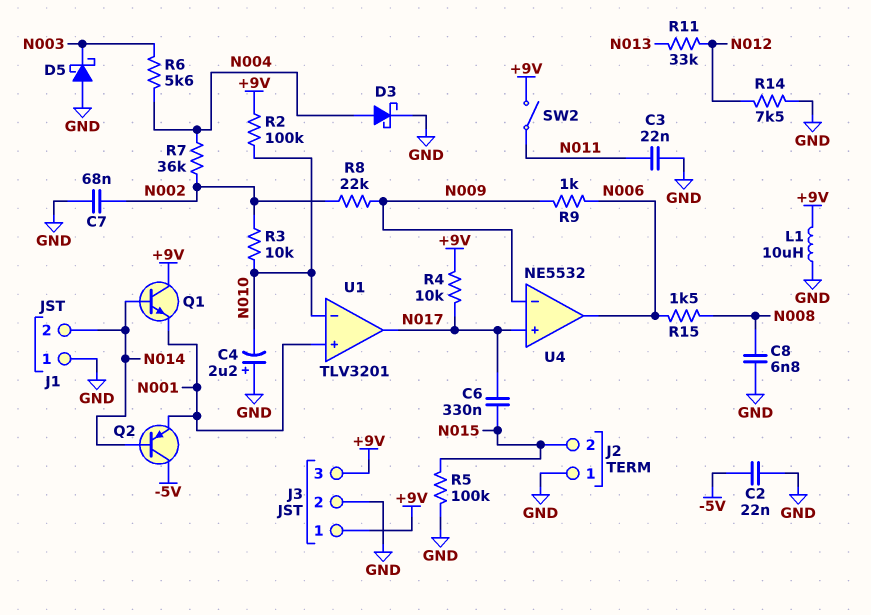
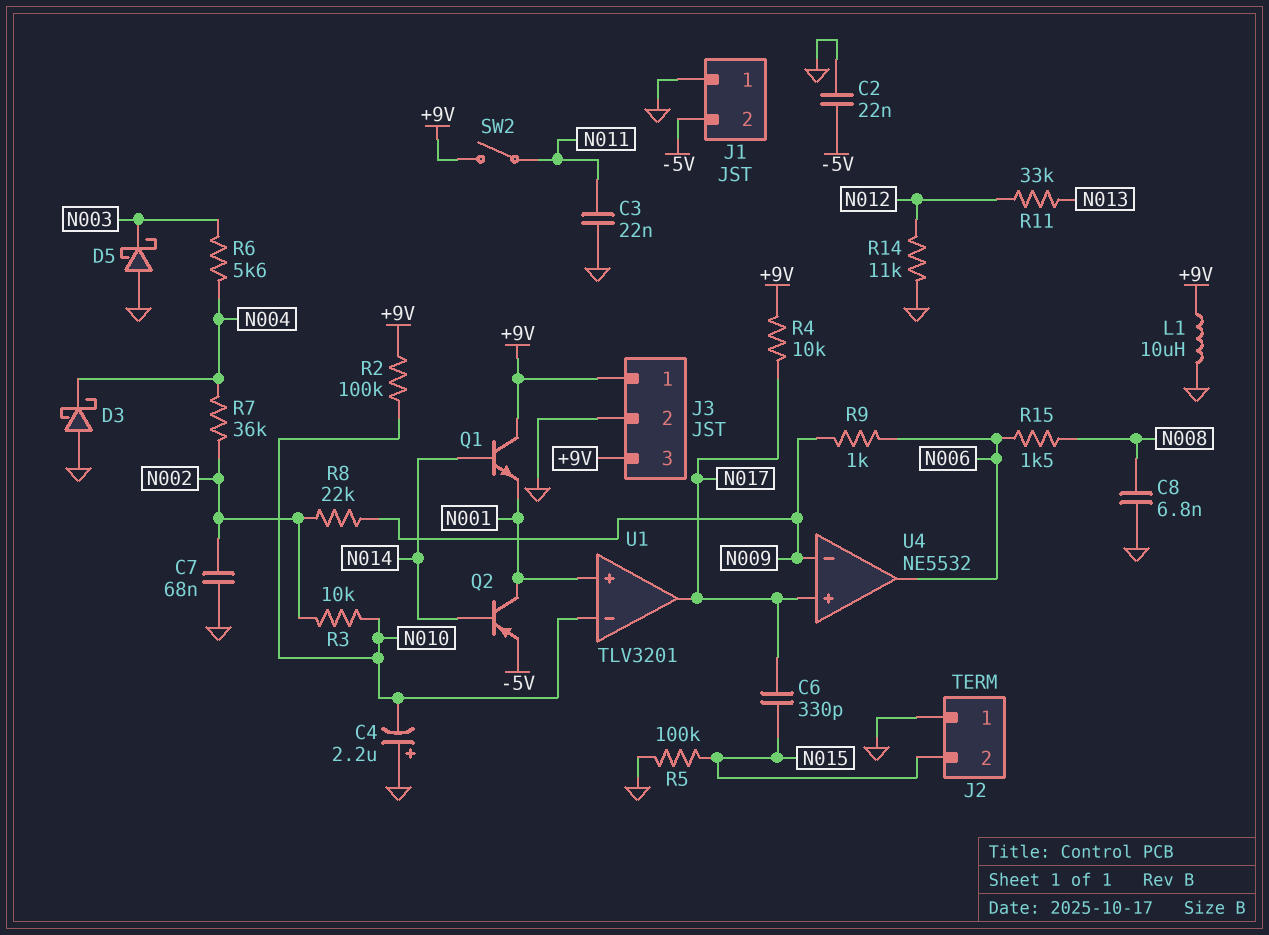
C6: 330nF (N015, N017) -> 330pF (N015, N017)
D3: schottky (A N004, K GND) -> schottky (A GND, K N004)
J1 pin 2: N014 -> -5V
Q2: PNP (B N014, C -5V, E N001) -> PNP (B N014, C N001, E -5V)
R14: 7.5k (GND, N012) -> 11k (GND, N012)

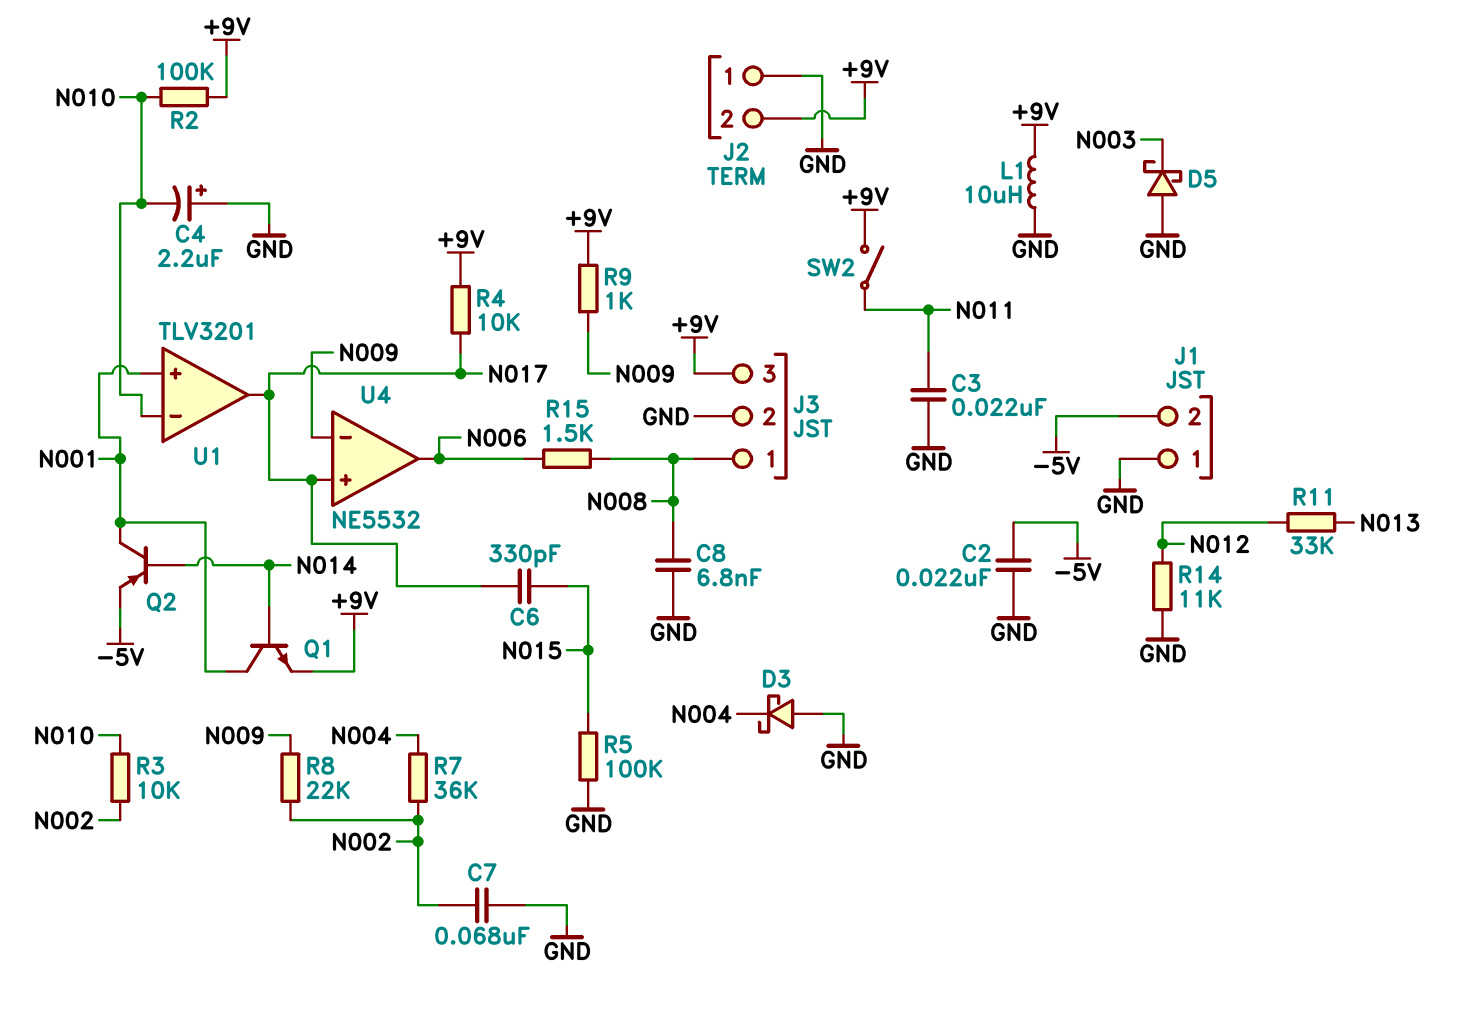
J2 pin 2: N015 -> +9V
J3 pin 1: +9V -> N008
Q1: NPN (B N014, C +9V, E N001) -> NPN (B N014, C N001, E +9V)
R6: 5.6k (N003, N004) -> none
R9: 1k (N006, N009) -> 1k (+9V, N009)

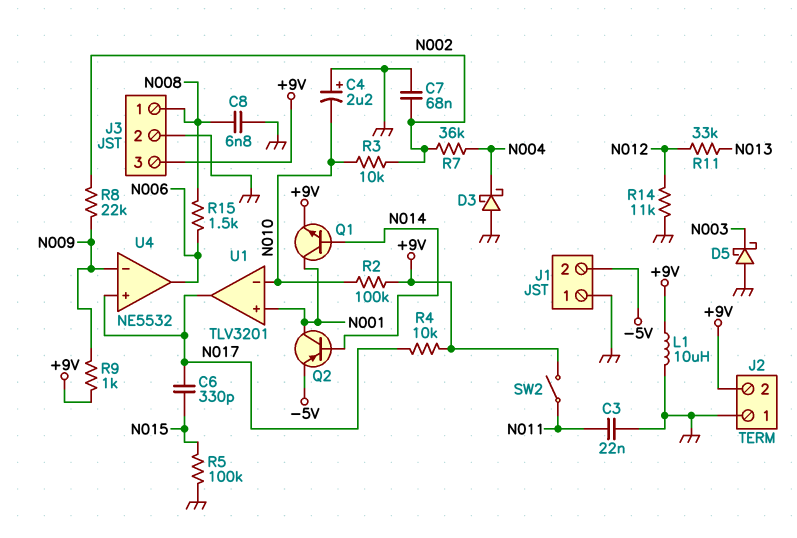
C2: 22nF (-5V, GND) -> none

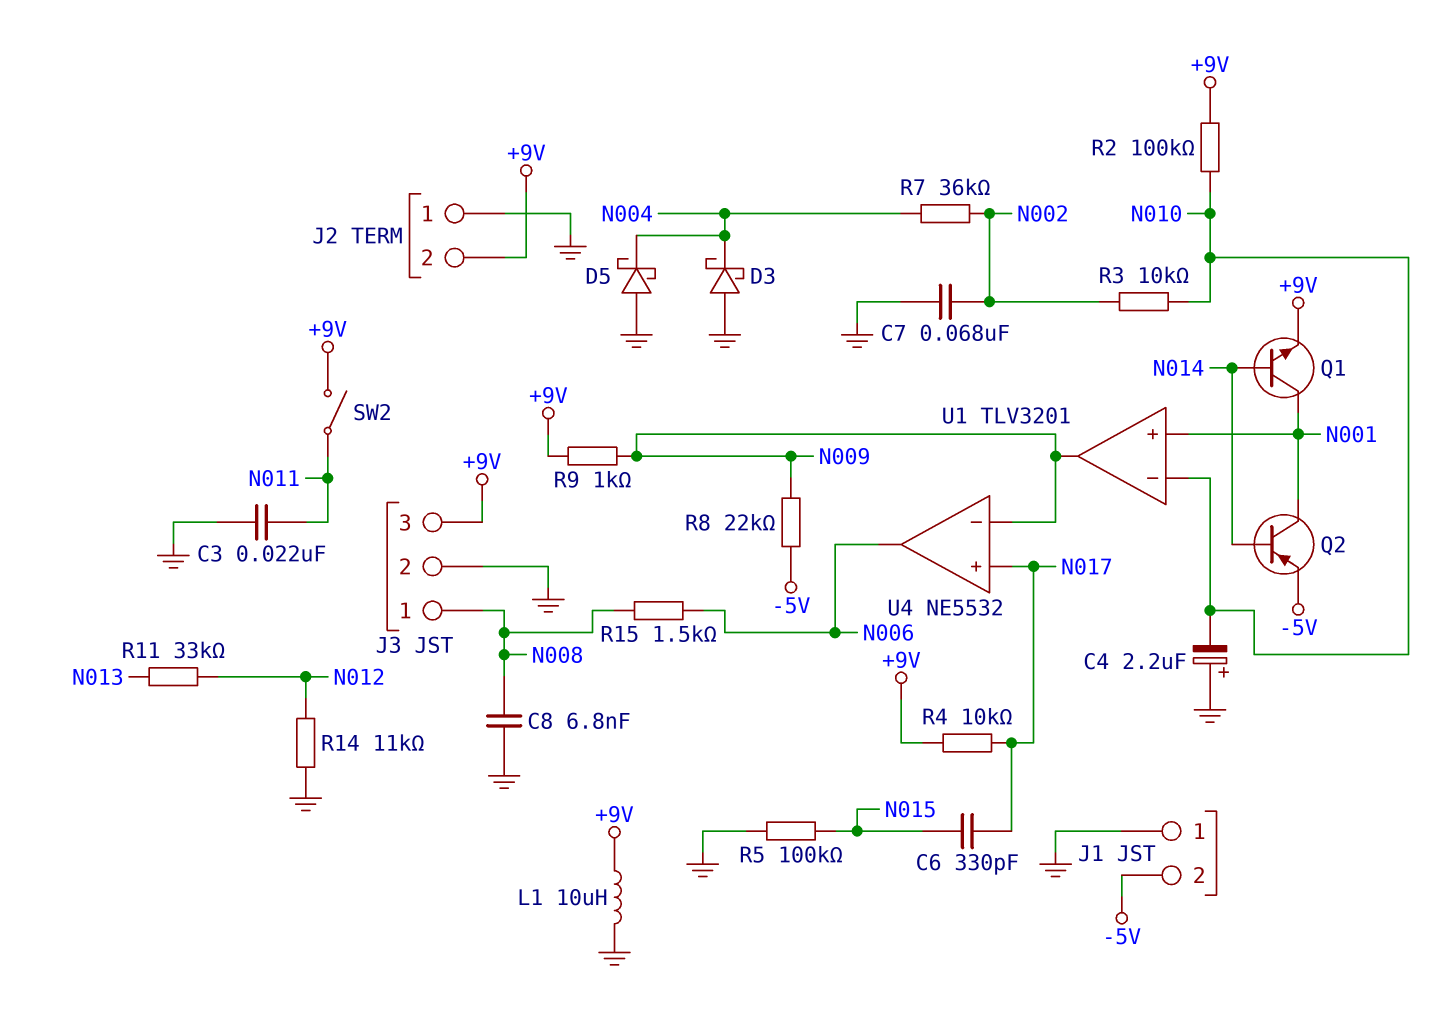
D5: schottky (A GND, K N003) -> schottky (A GND, K N004)
R8: 22k (N002, N009) -> 22k (-5V, N009)
U1 pin out: N017 -> N009

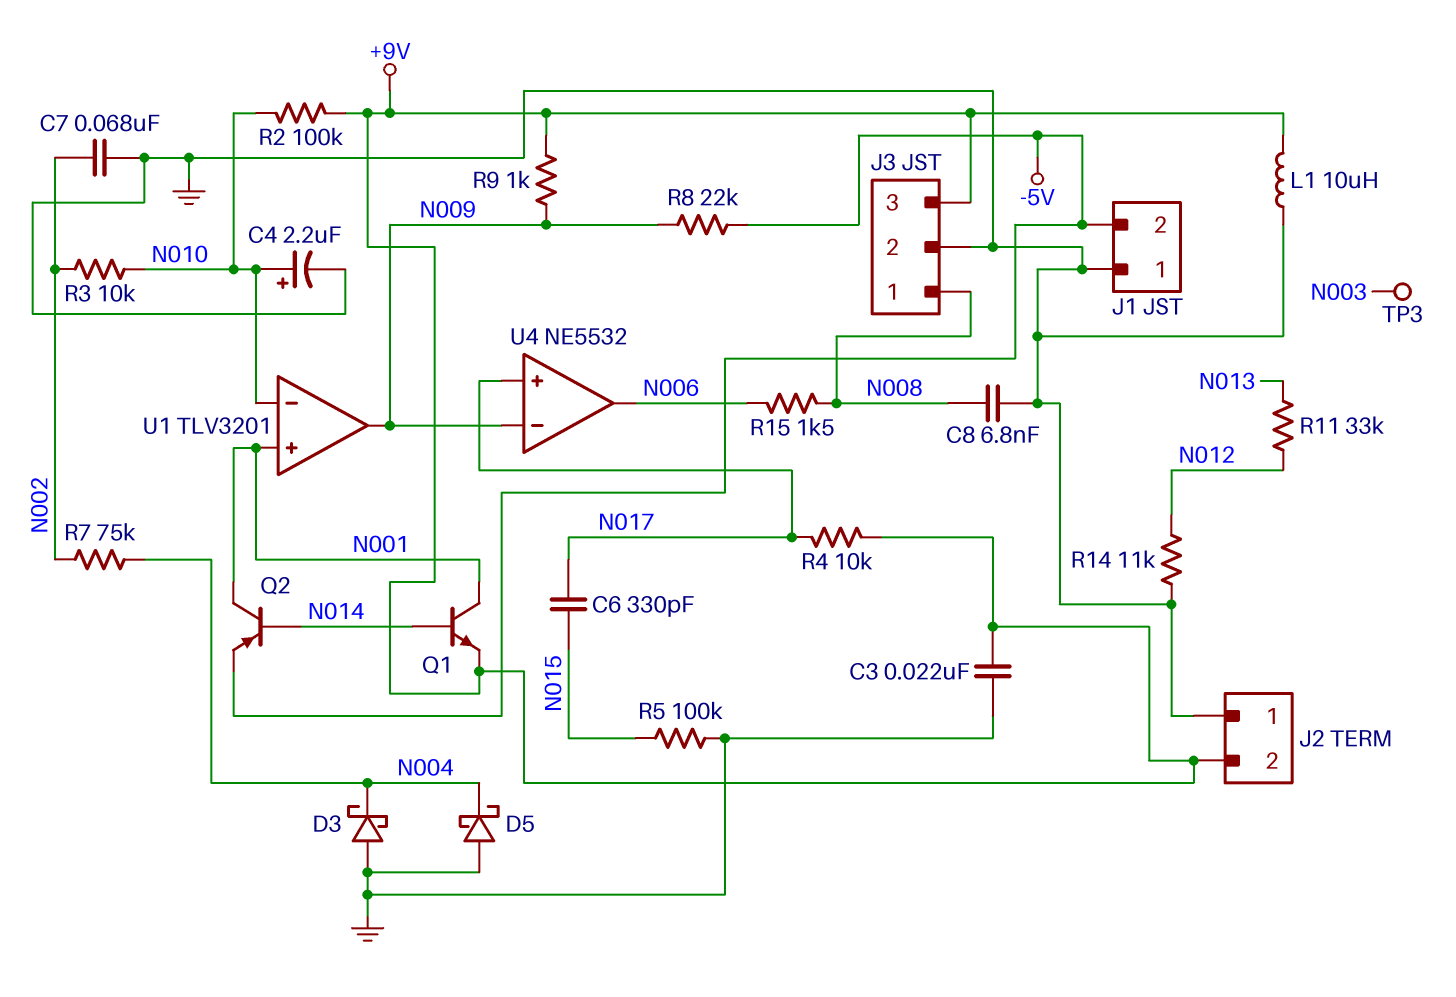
C3: 22nF (GND, N011) -> 22nF (+9V, GND)
C4: 2.2uF (plus GND, minus N010) -> 2.2uF (plus N010, minus GND)
R7: 36k (N002, N004) -> 75k (N002, N004)
SW2: switch (+9V, N011) -> none
TP3: none -> test point (N003)

